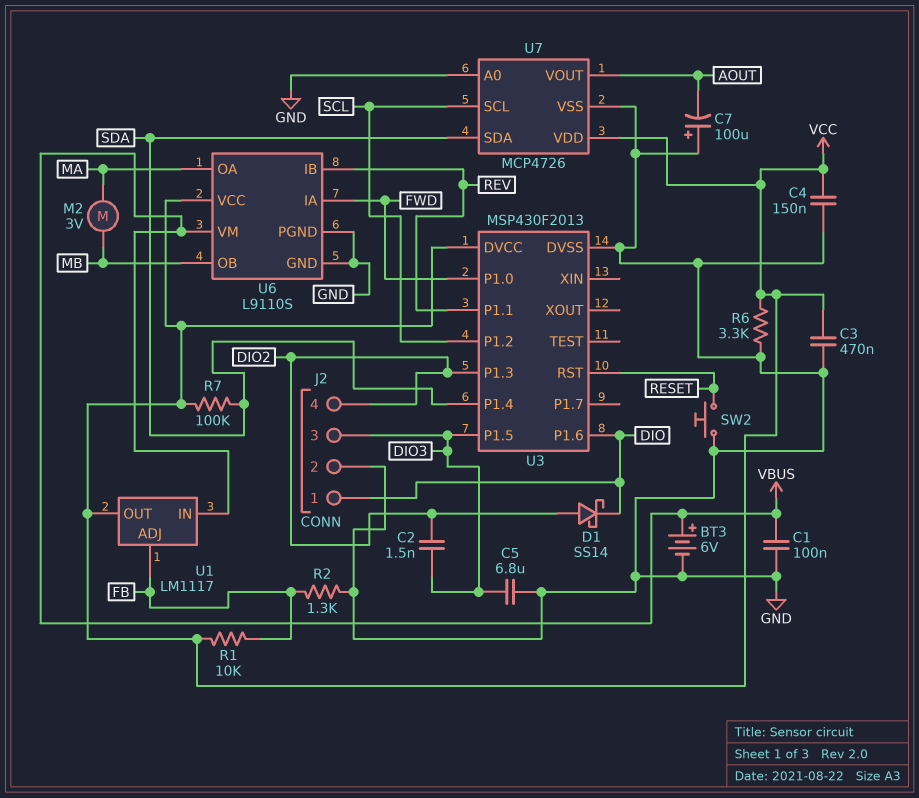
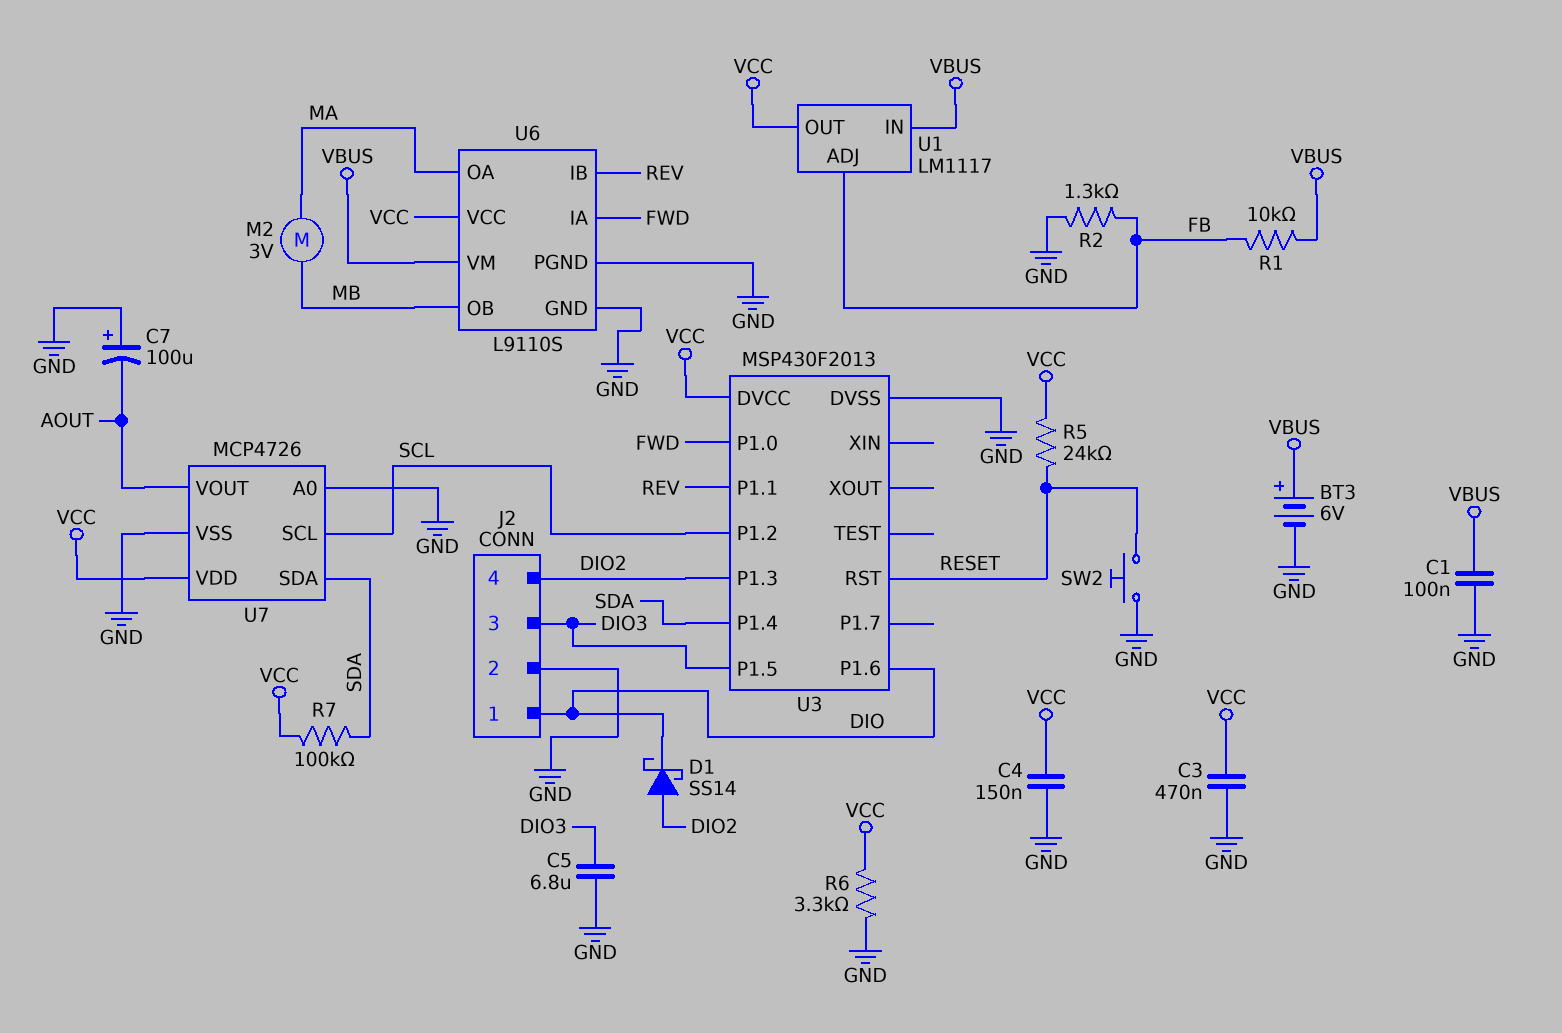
C2: 1.5nF (DIO2, DIO3) -> none
R1: 10k (FB, VCC) -> 10k (FB, VBUS)
R5: none -> 24k (RESET, VCC)

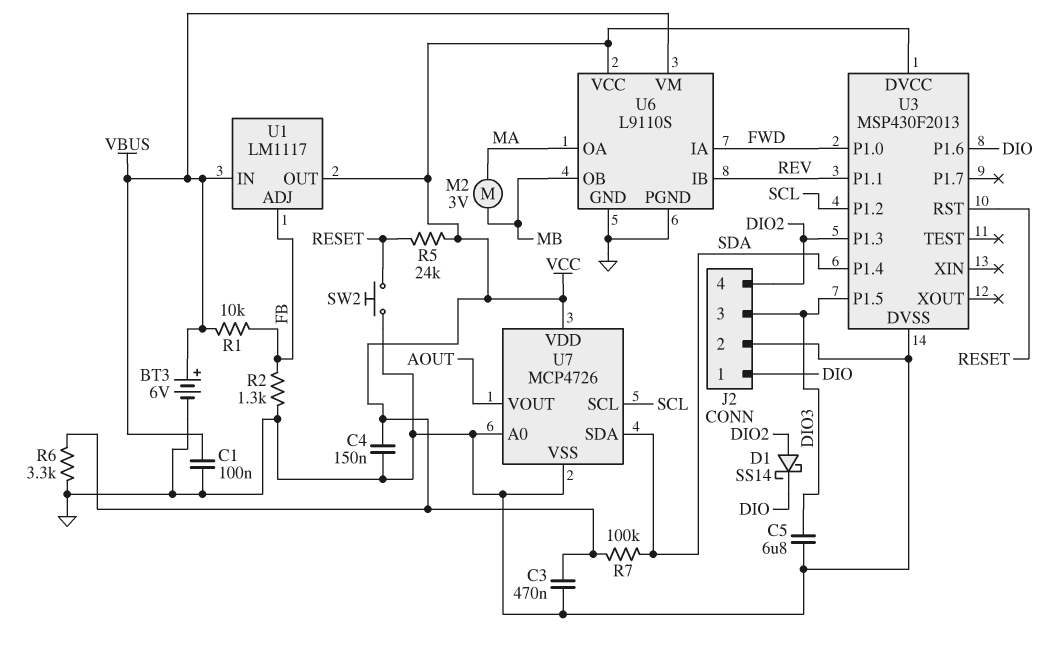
C7: 100uF (plus GND, minus AOUT) -> none

